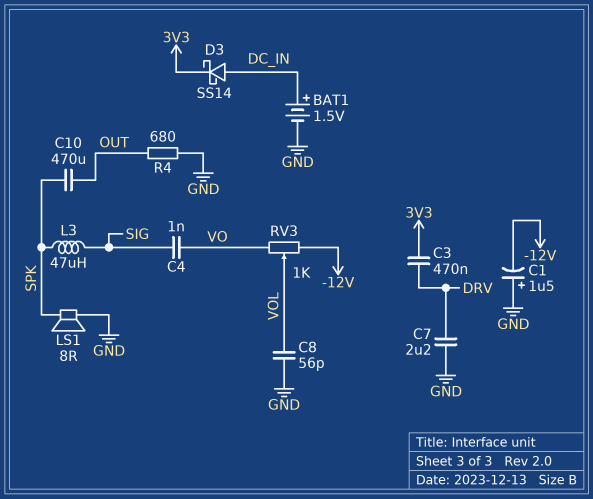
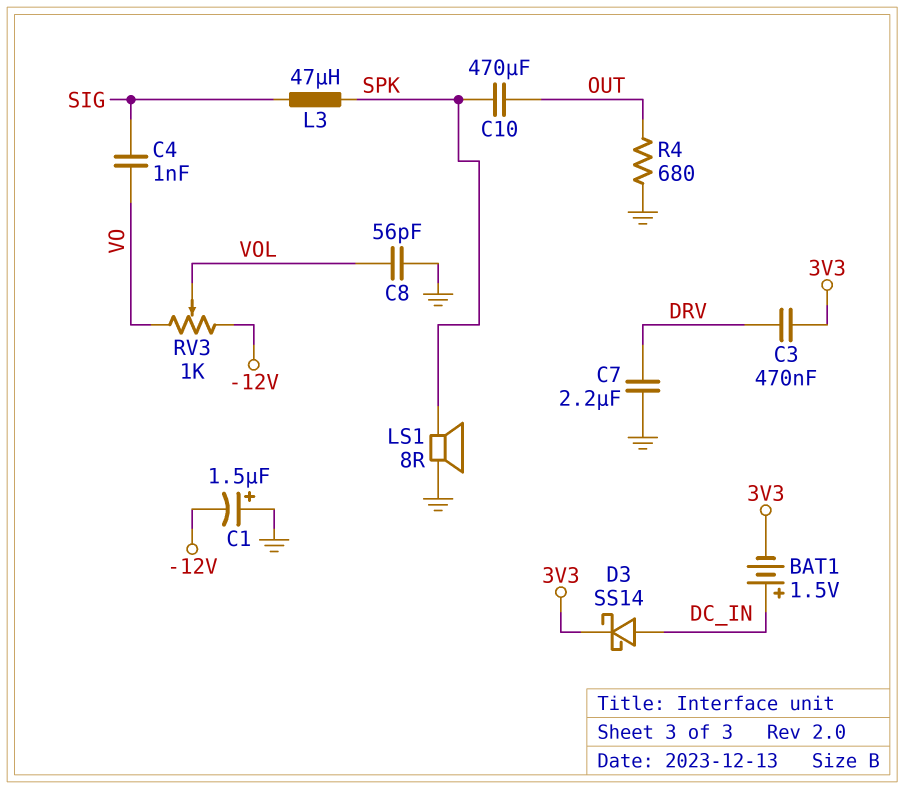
BAT1: 1.5V (plus DC_IN, minus GND) -> 1.5V (plus DC_IN, minus 3V3)

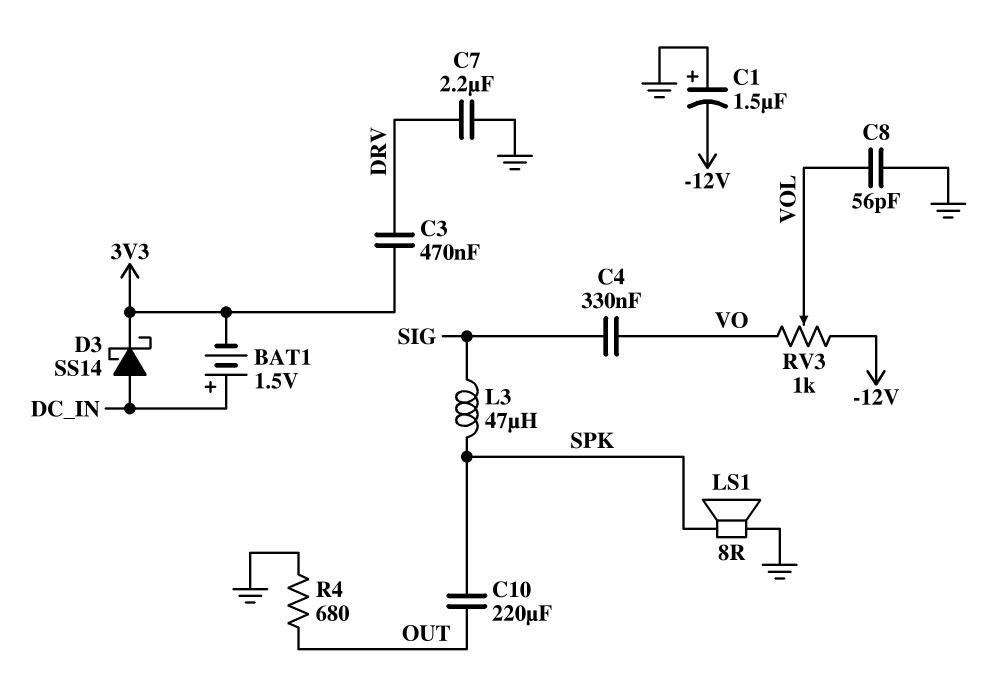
C4: 1nF (SIG, VO) -> 330nF (SIG, VO)
C10: 470uF (OUT, SPK) -> 220uF (OUT, SPK)

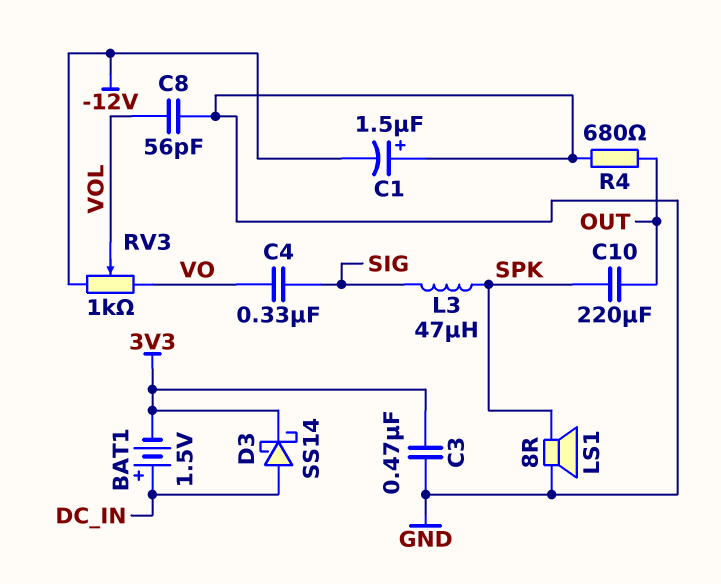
C3: 470nF (3V3, DRV) -> 470nF (3V3, GND)
C7: 2.2uF (DRV, GND) -> none

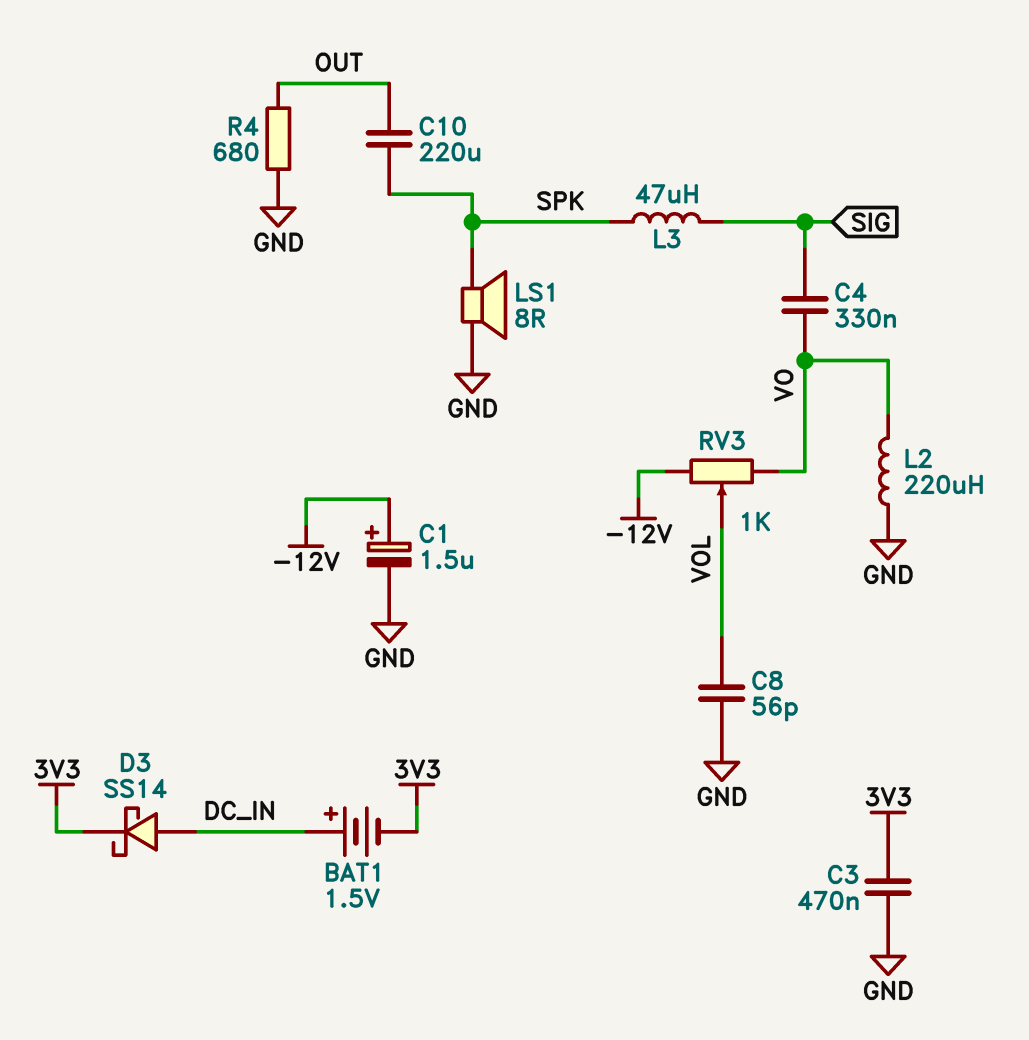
C1: 1.5uF (plus GND, minus -12V) -> 1.5uF (plus -12V, minus GND)
L2: none -> 220uH (GND, VO)

